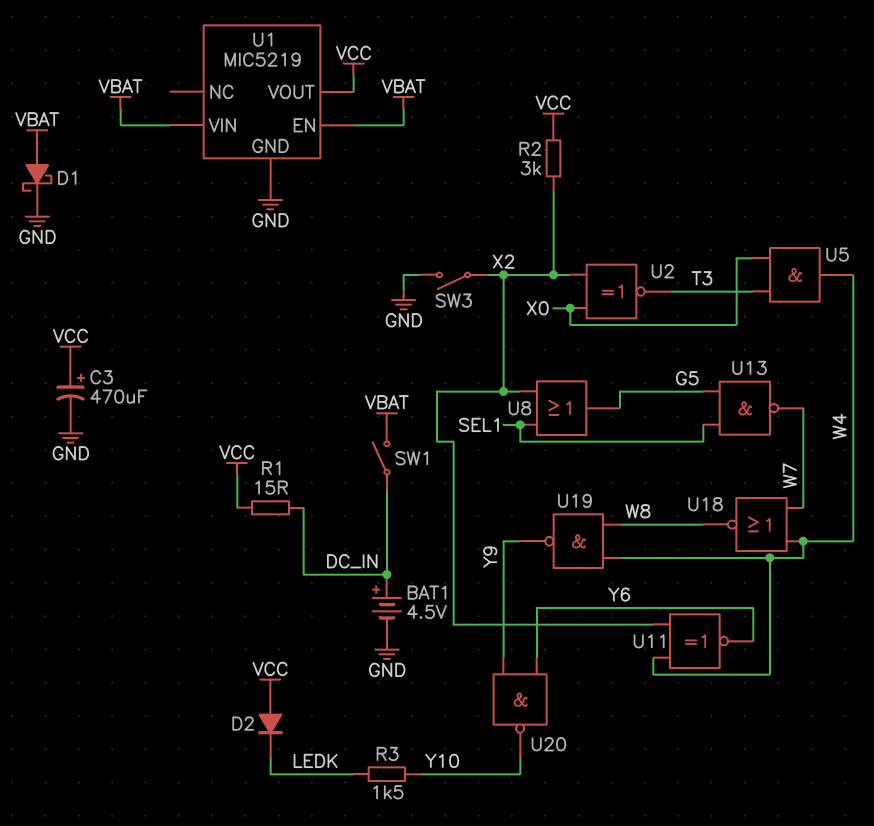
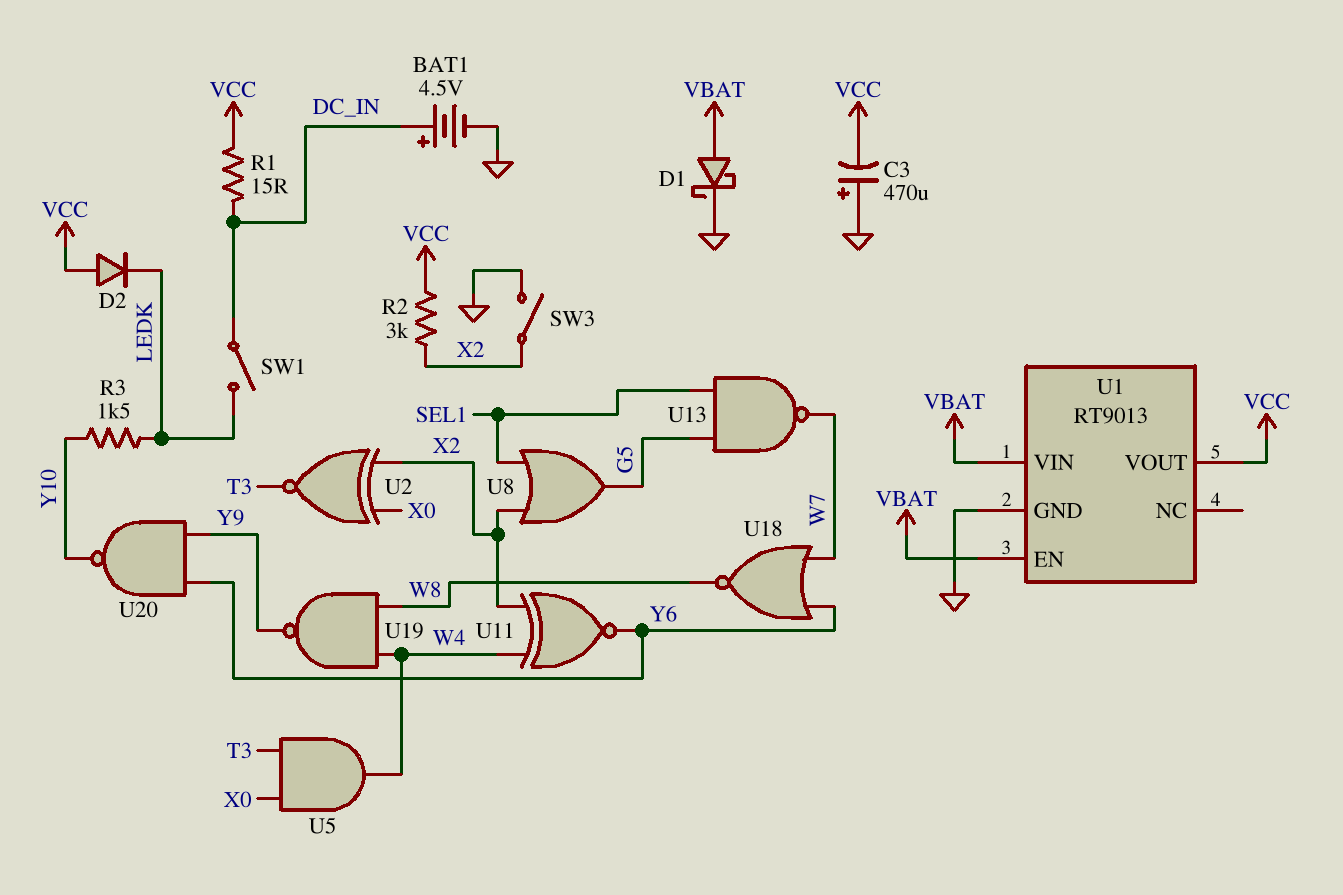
C3: 470uF (plus VCC, minus GND) -> 470uF (plus GND, minus VCC)
SW1: switch (DC_IN, VBAT) -> switch (DC_IN, LEDK)
U1: MIC5219 -> RT9013
U18: NOR (in W4, in W7, out W8) -> NOR (in W7, in Y6, out W8)

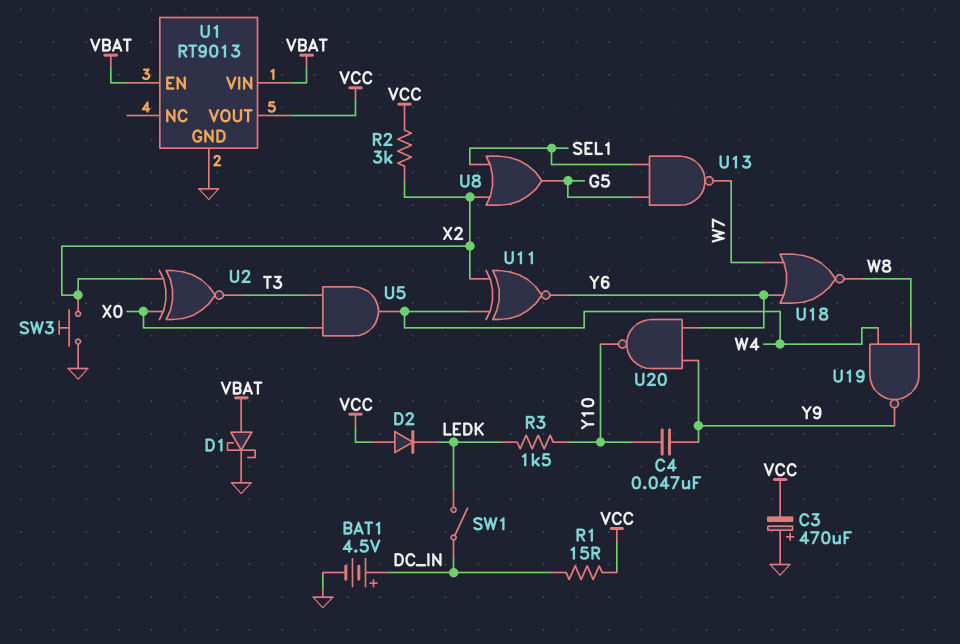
C4: none -> 47nF (Y9, Y10)
SW3: switch (GND, X2) -> button (GND, X2)

